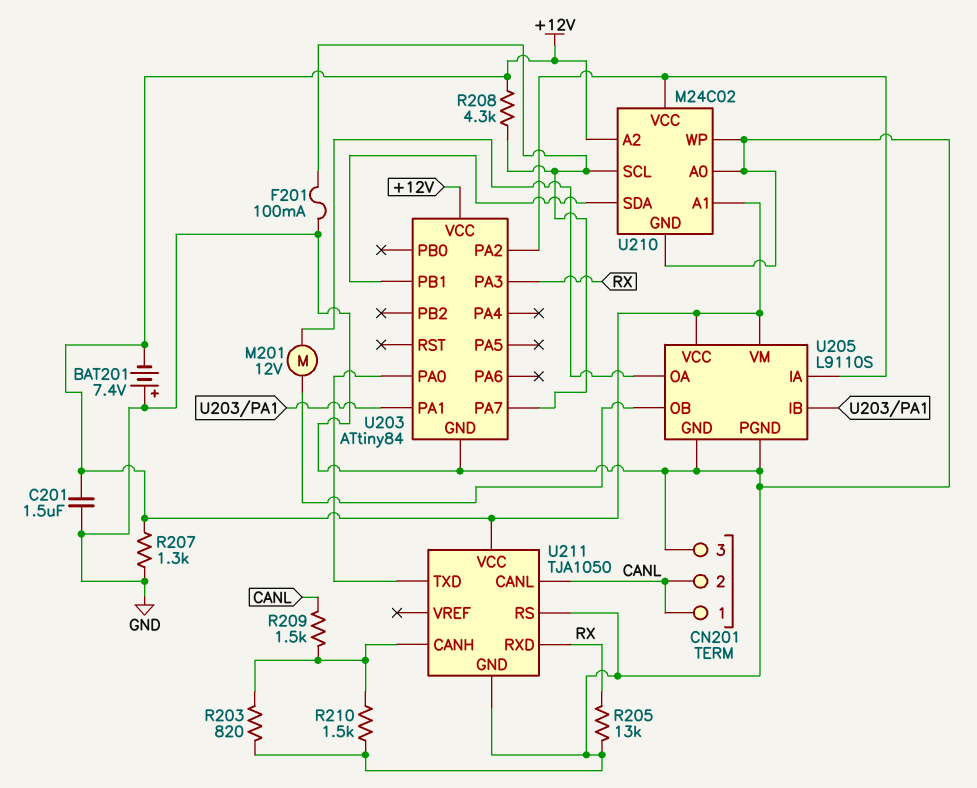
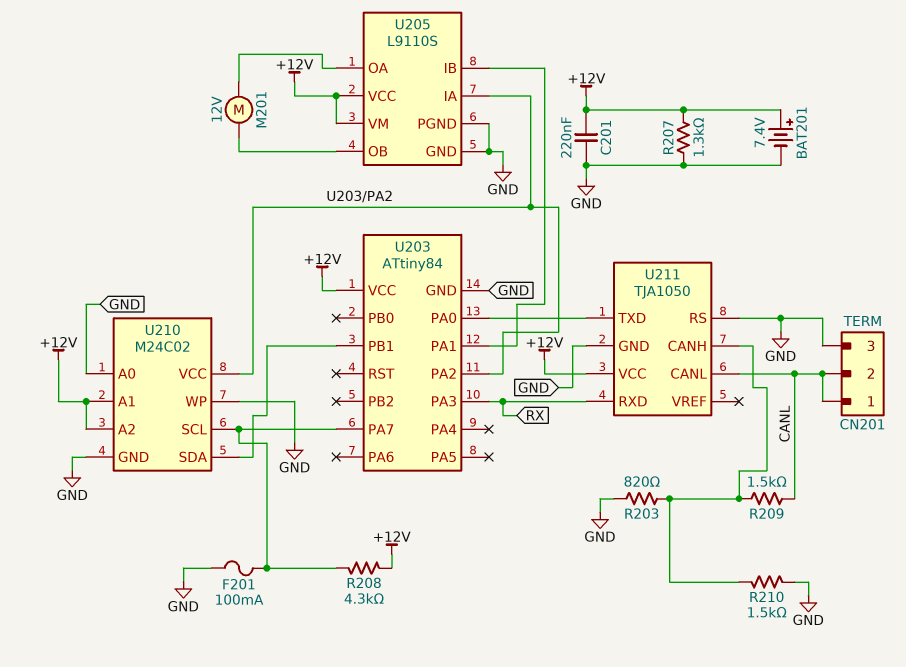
BAT201: 7.4V (plus GND, minus +12V) -> 7.4V (plus +12V, minus GND)
C201: 1.5uF (+12V, GND) -> 220nF (+12V, GND)
R205: 13k (GND, RX) -> none

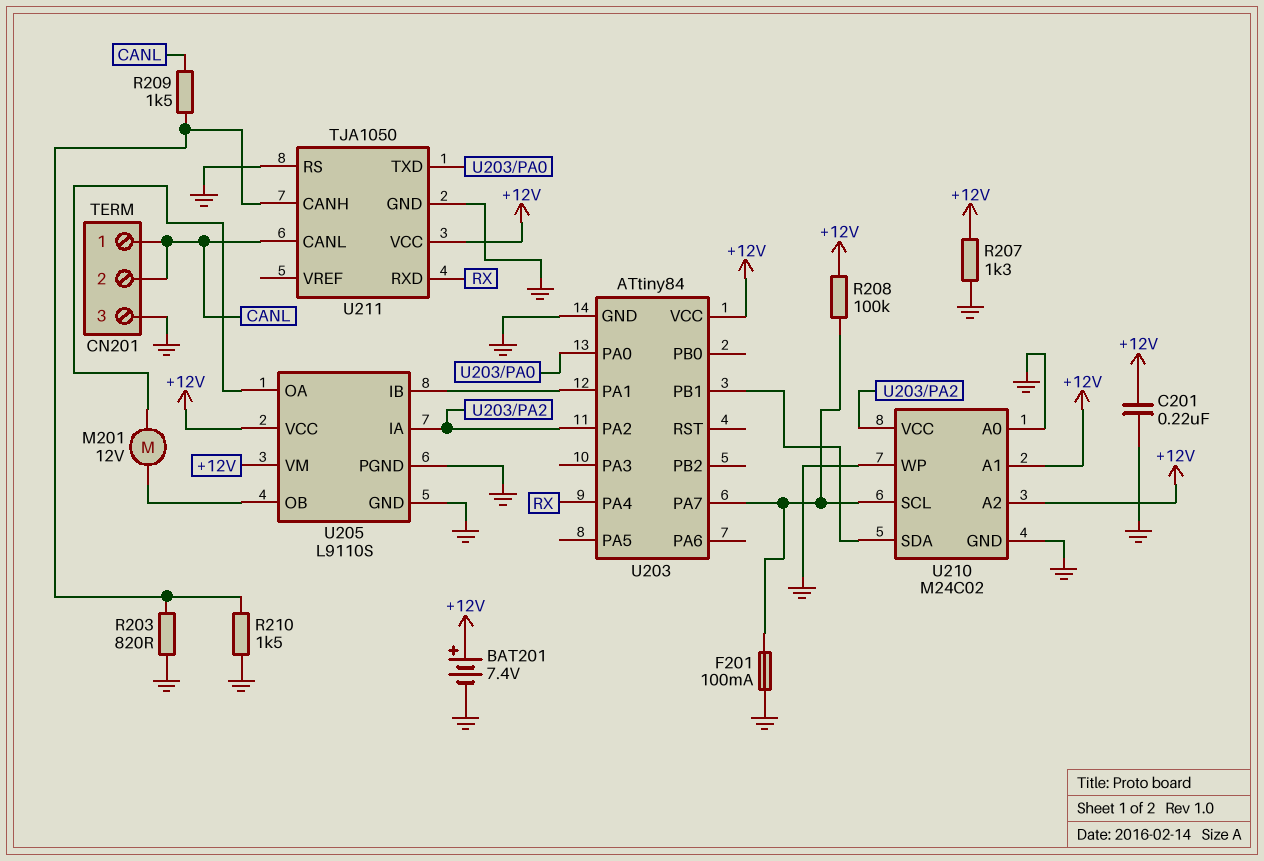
R208: 4.3k (+12V, U203/PA7) -> 100k (+12V, U203/PA7)
U203 pin PA3: RX -> none
U203 pin PA4: none -> RX

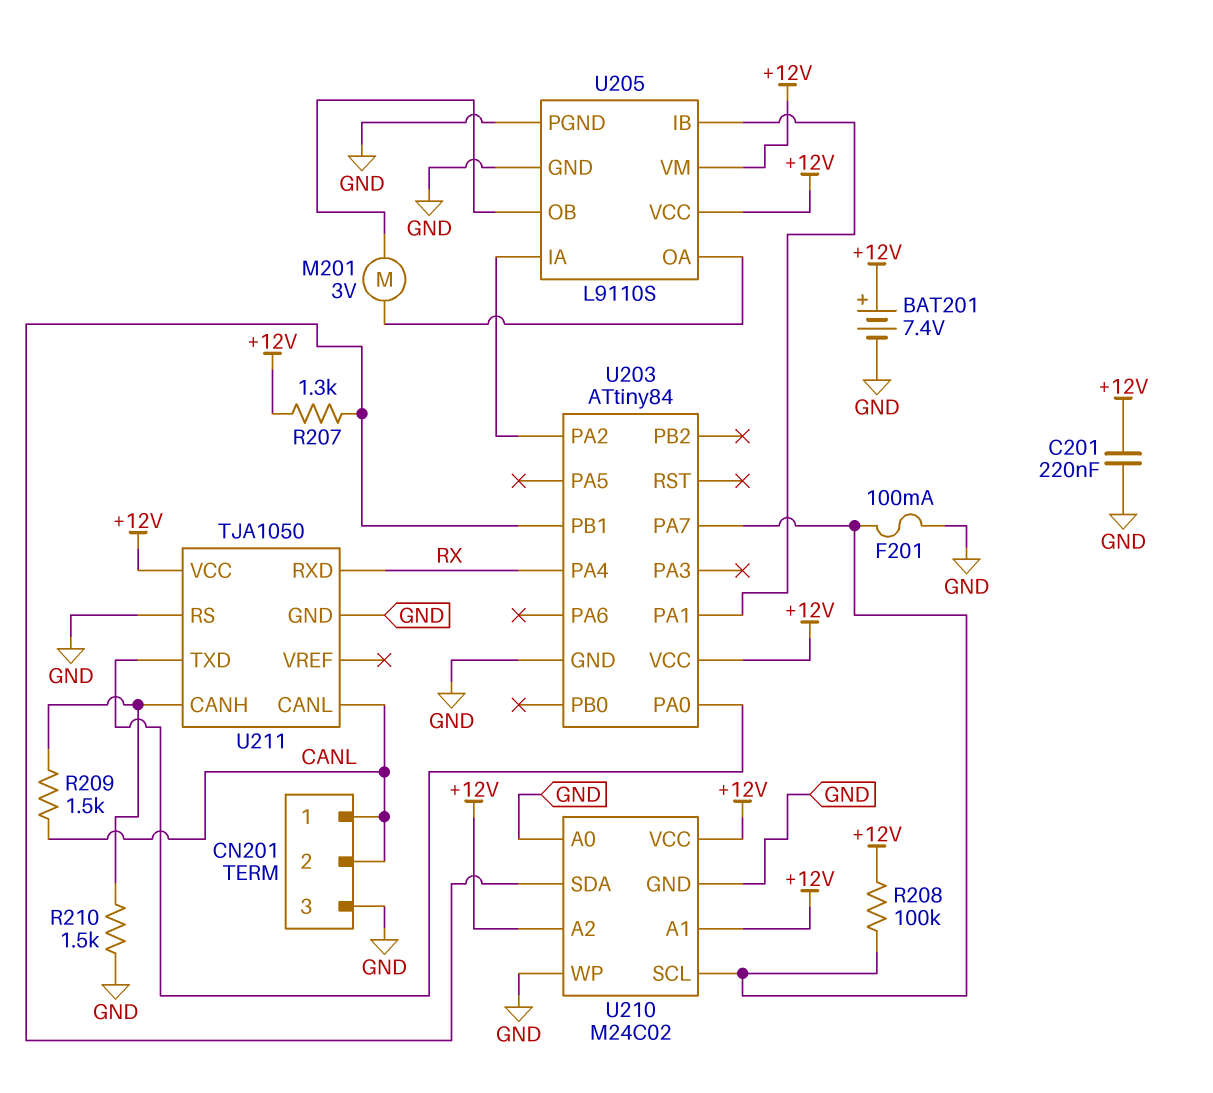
M201: motor 12V (U205/OA, U205/OB) -> motor 3V (U205/OA, U205/OB)
R203: 820 (GND, U211/CANH) -> none
R207: 1.3k (+12V, GND) -> 1.3k (+12V, U203/PB1)
U210 pin VCC: U203/PA2 -> +12V

